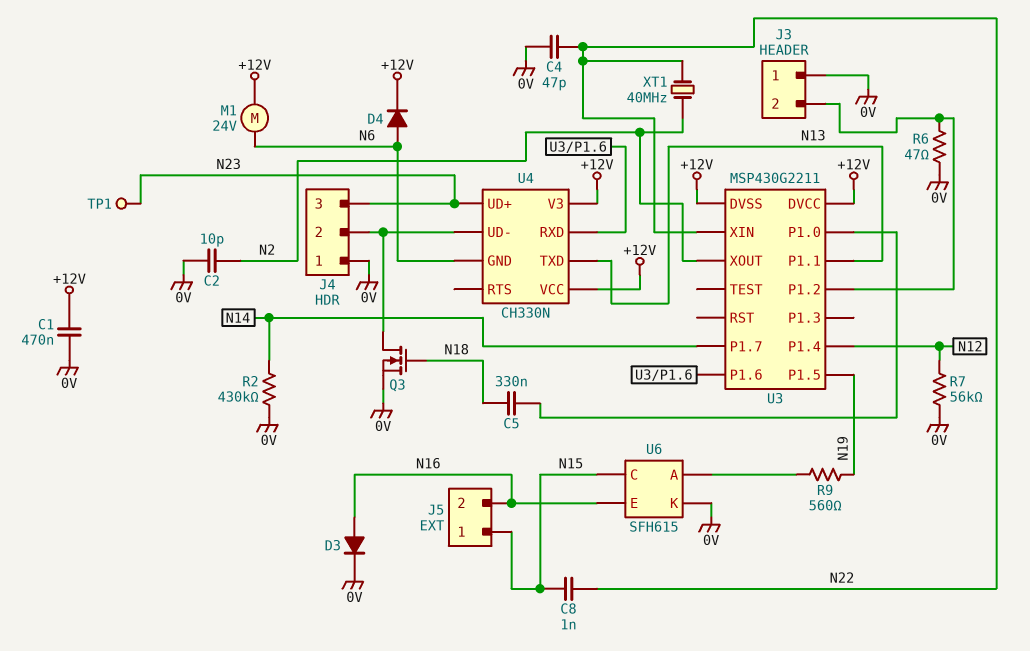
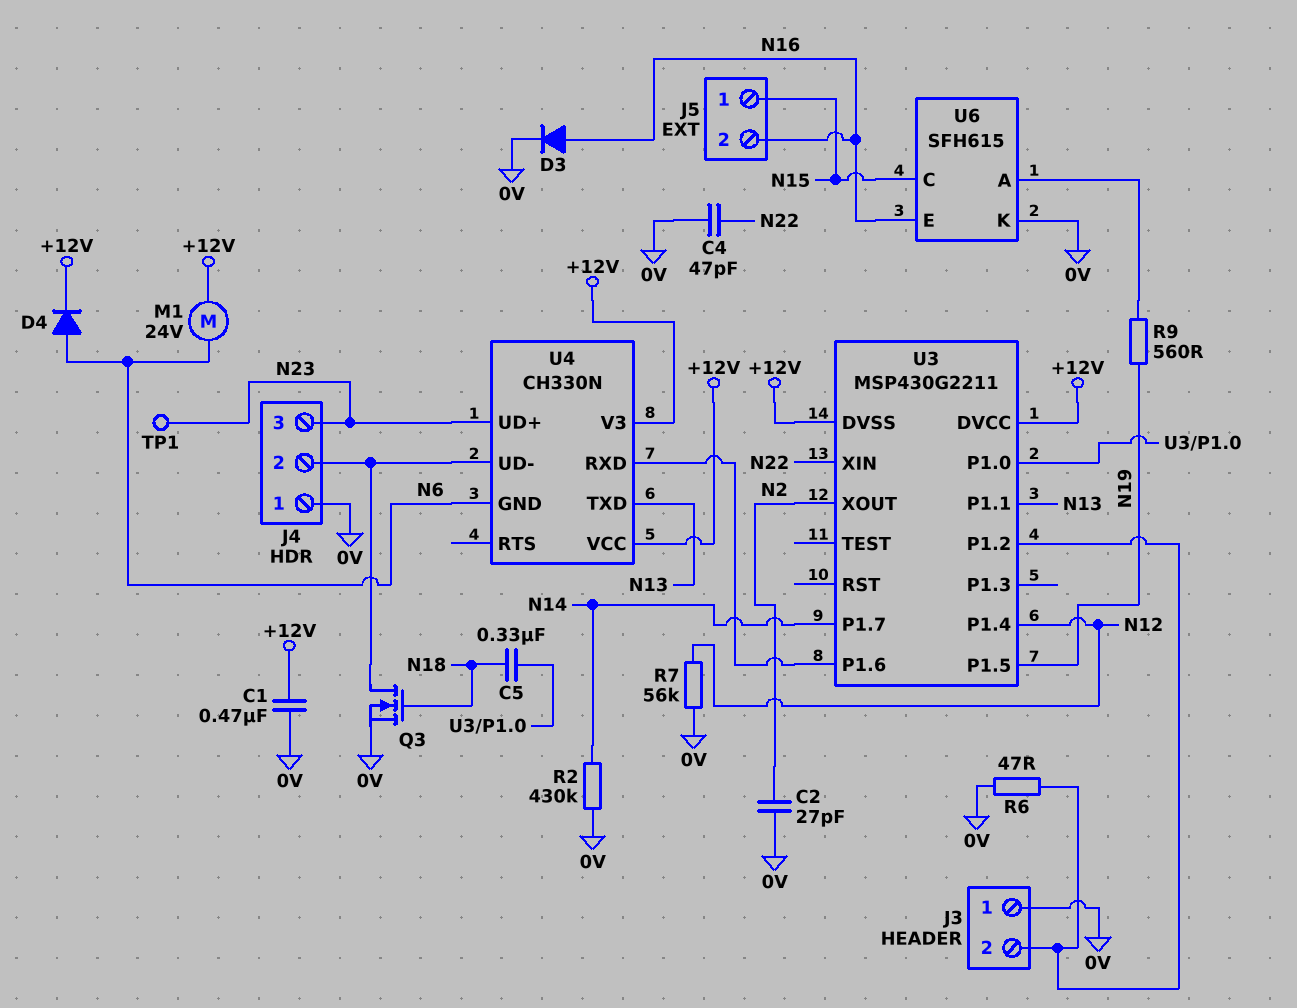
C2: 10pF (0V, N2) -> 27pF (0V, N2)
C8: 1nF (N15, N22) -> none
XT1: 40MHz (N2, N22) -> none

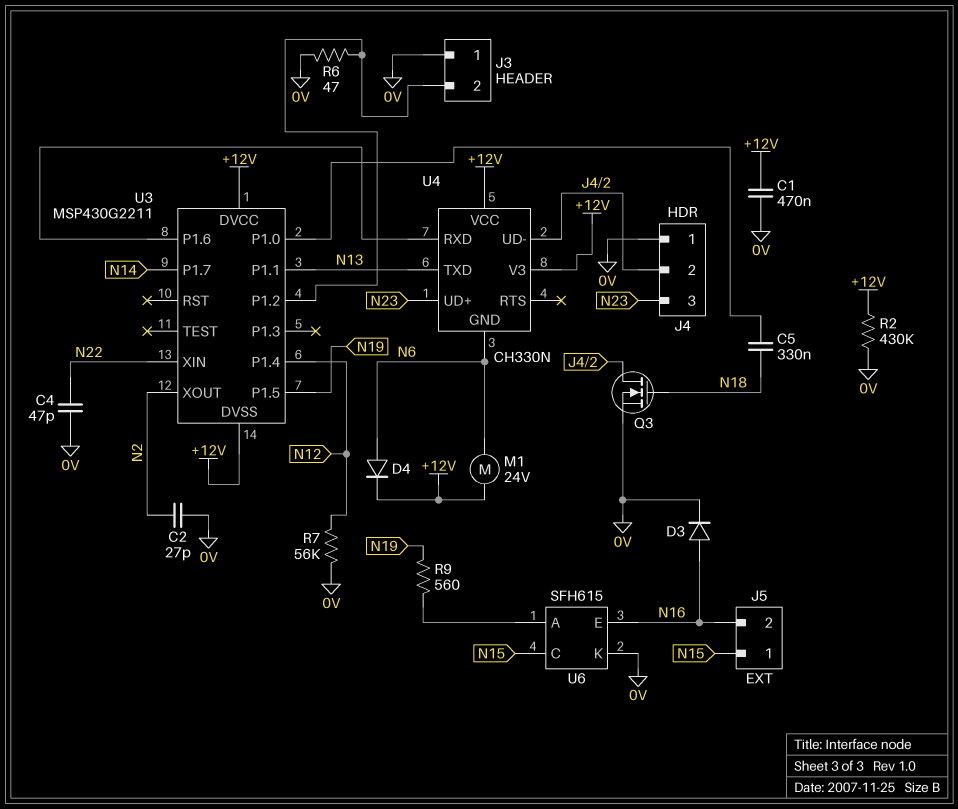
R2: 430k (0V, N14) -> 430k (+12V, 0V)
TP1: test point (N23) -> none

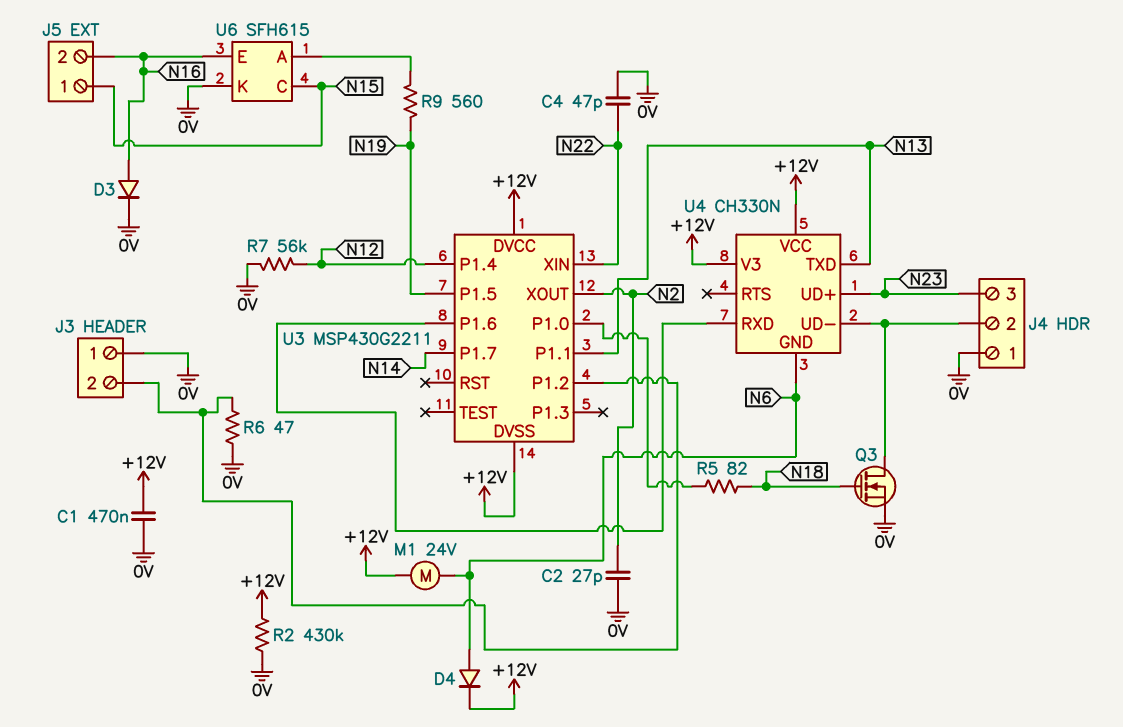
C5: 330nF (N18, U3/P1.0) -> none
R5: none -> 82 (N18, U3/P1.0)

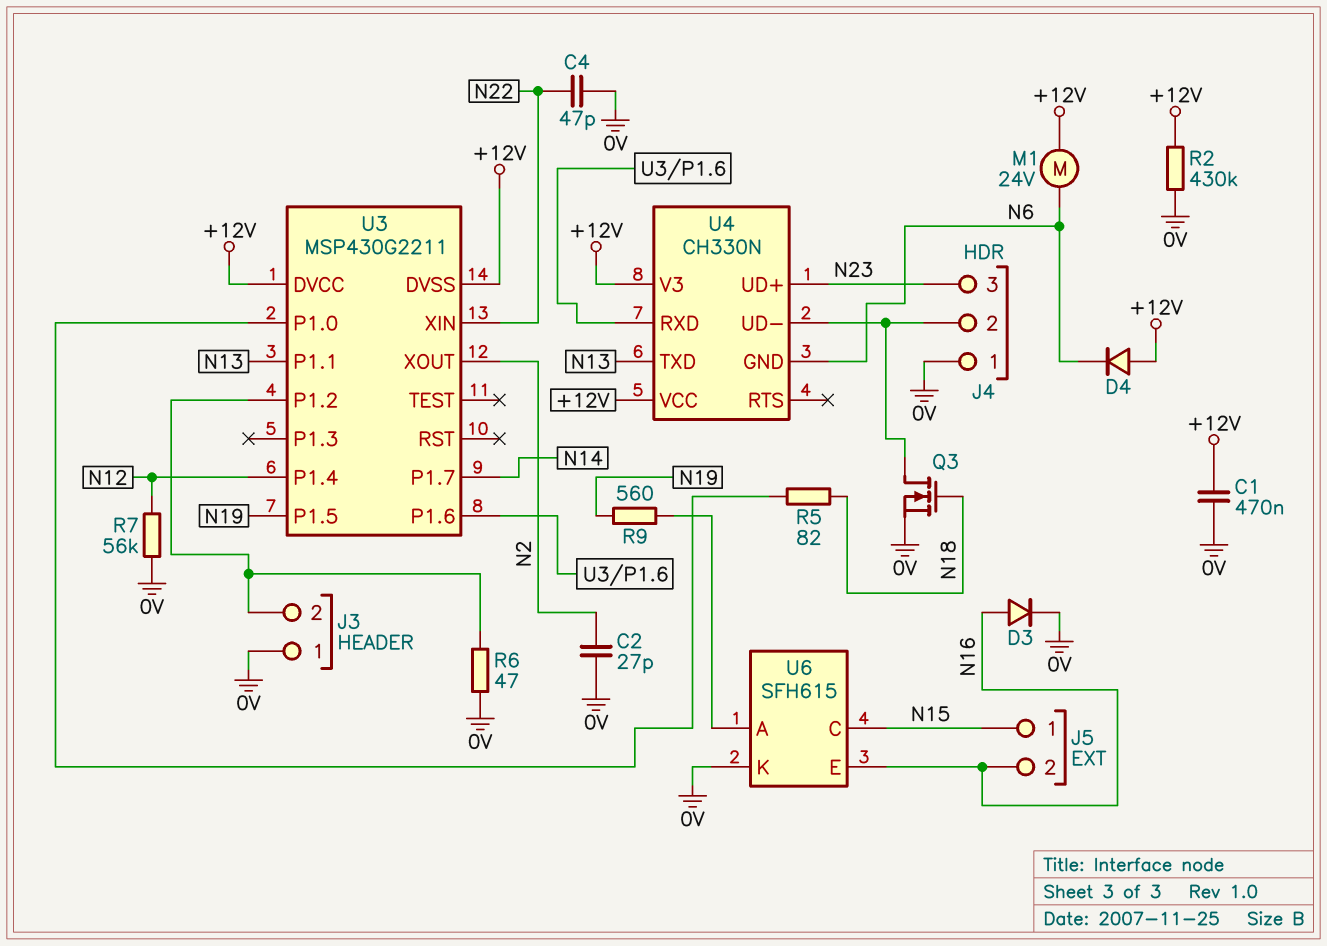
D4: diode (A N6, K +12V) -> diode (A +12V, K N6)

